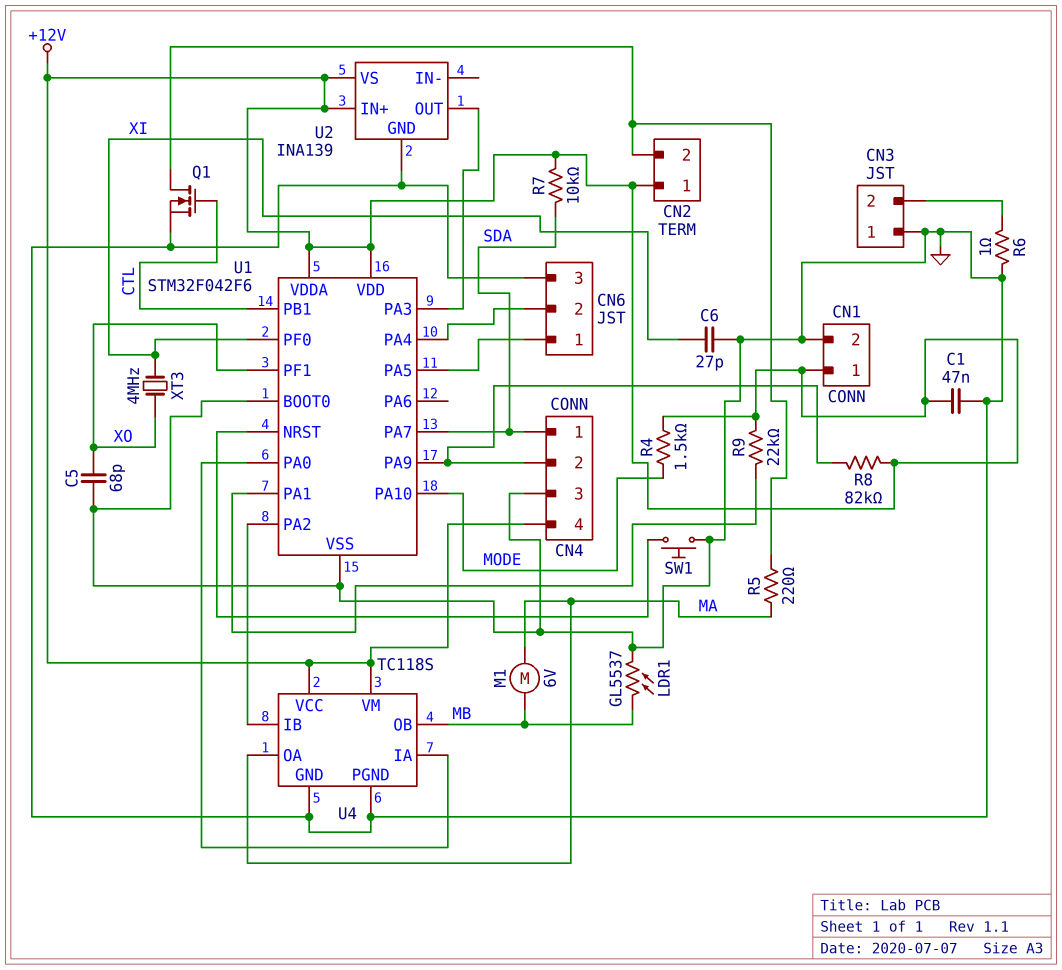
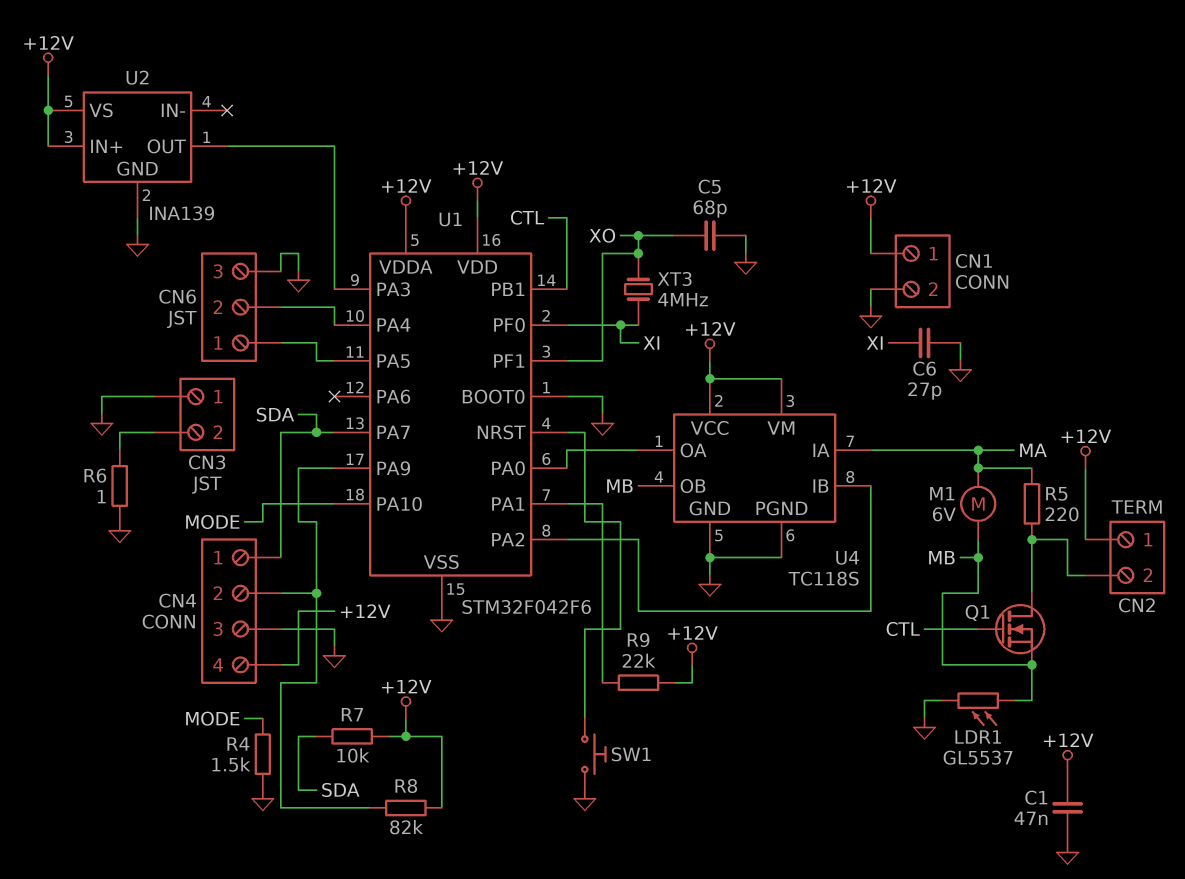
Q1: NMOS (G CTL, D CN2/2, S GND) -> NMOS (G CTL, D CN2/2, S MB)
R4: 1.5k (+12V, MODE) -> 1.5k (GND, MODE)
U4 pin IA: U1/PA0 -> MA
U4 pin OA: MA -> U1/PA0

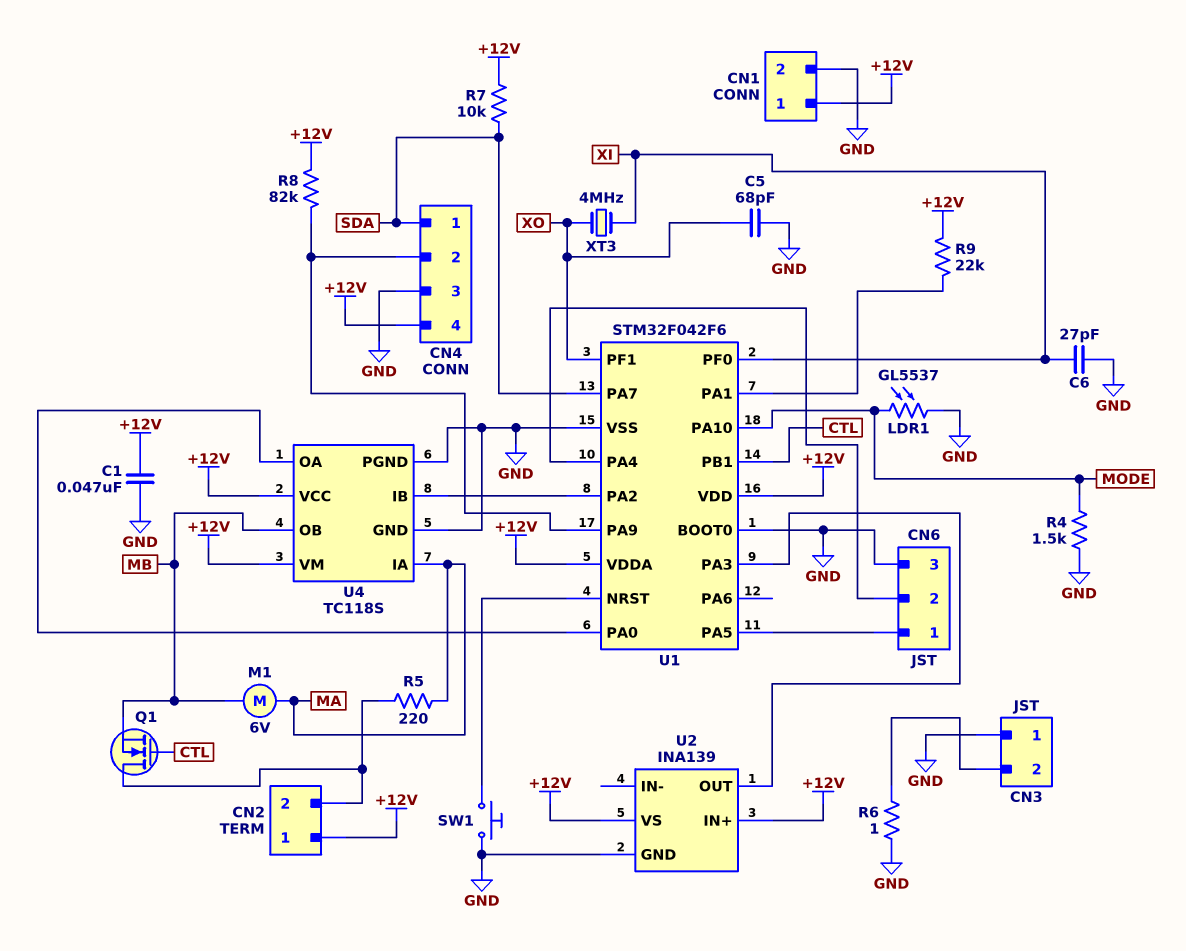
LDR1: GL5537 (GND, MB) -> GL5537 (GND, MODE)

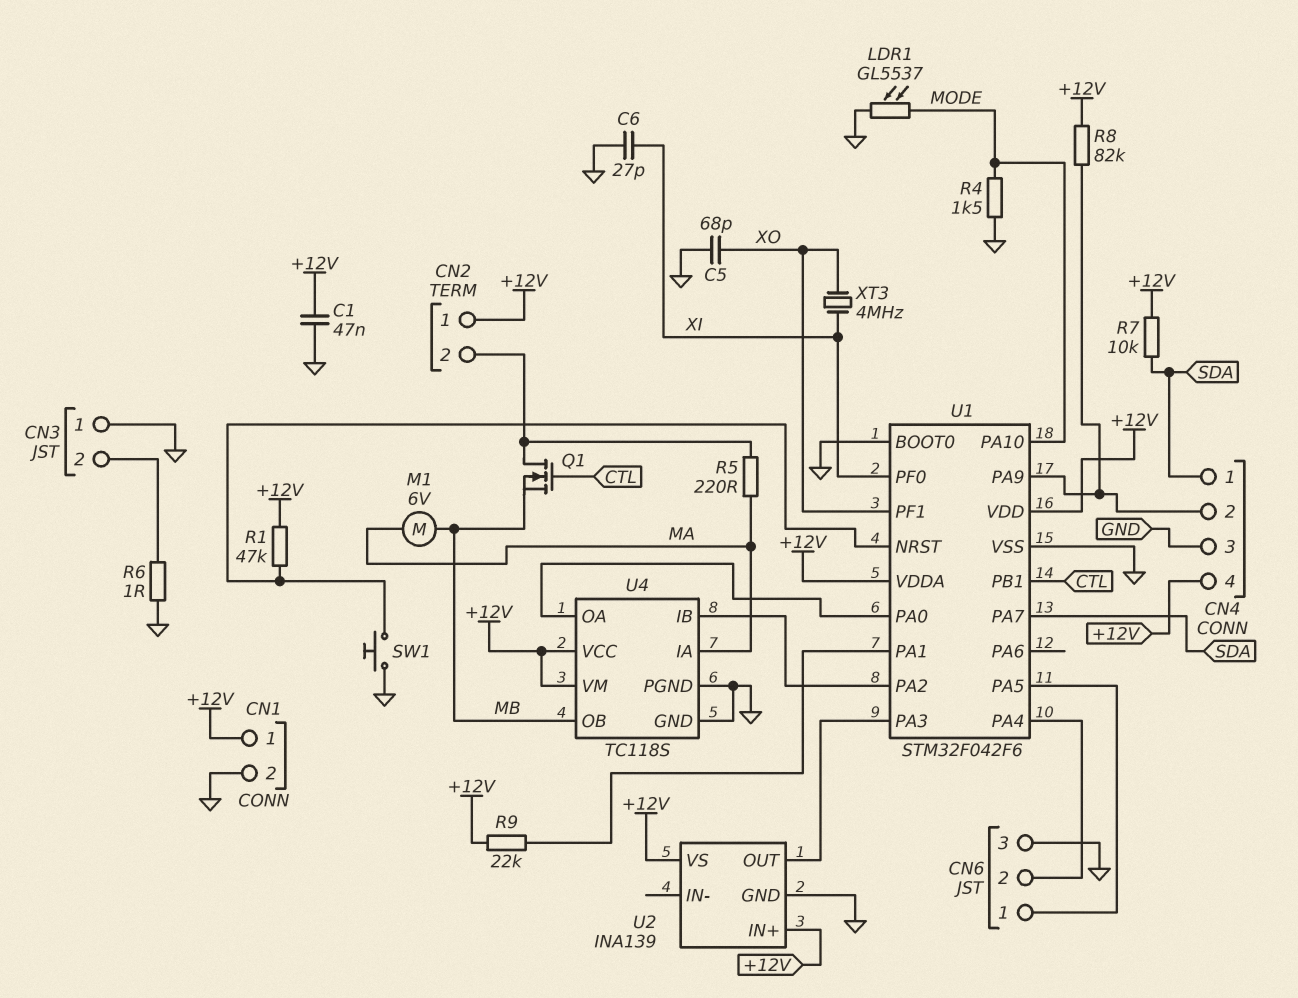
R1: none -> 47k (+12V, U1/NRST)

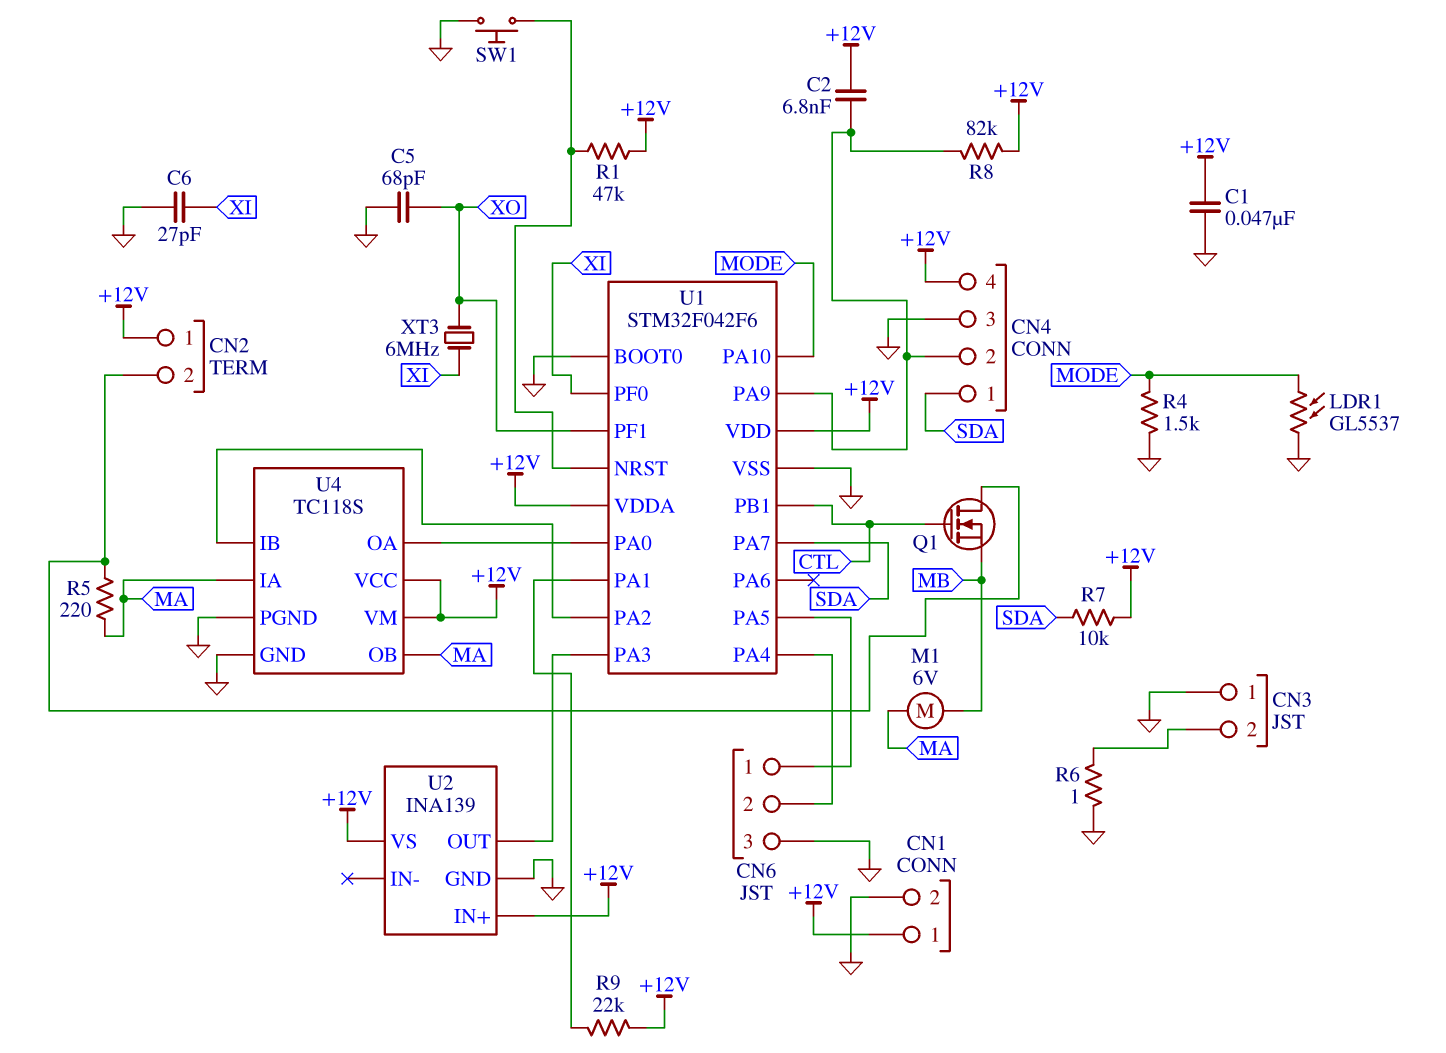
C2: none -> 6.8nF (+12V, CN4/2)
U4 pin OB: MB -> MA
XT3: 4MHz (XI, XO) -> 6MHz (XI, XO)

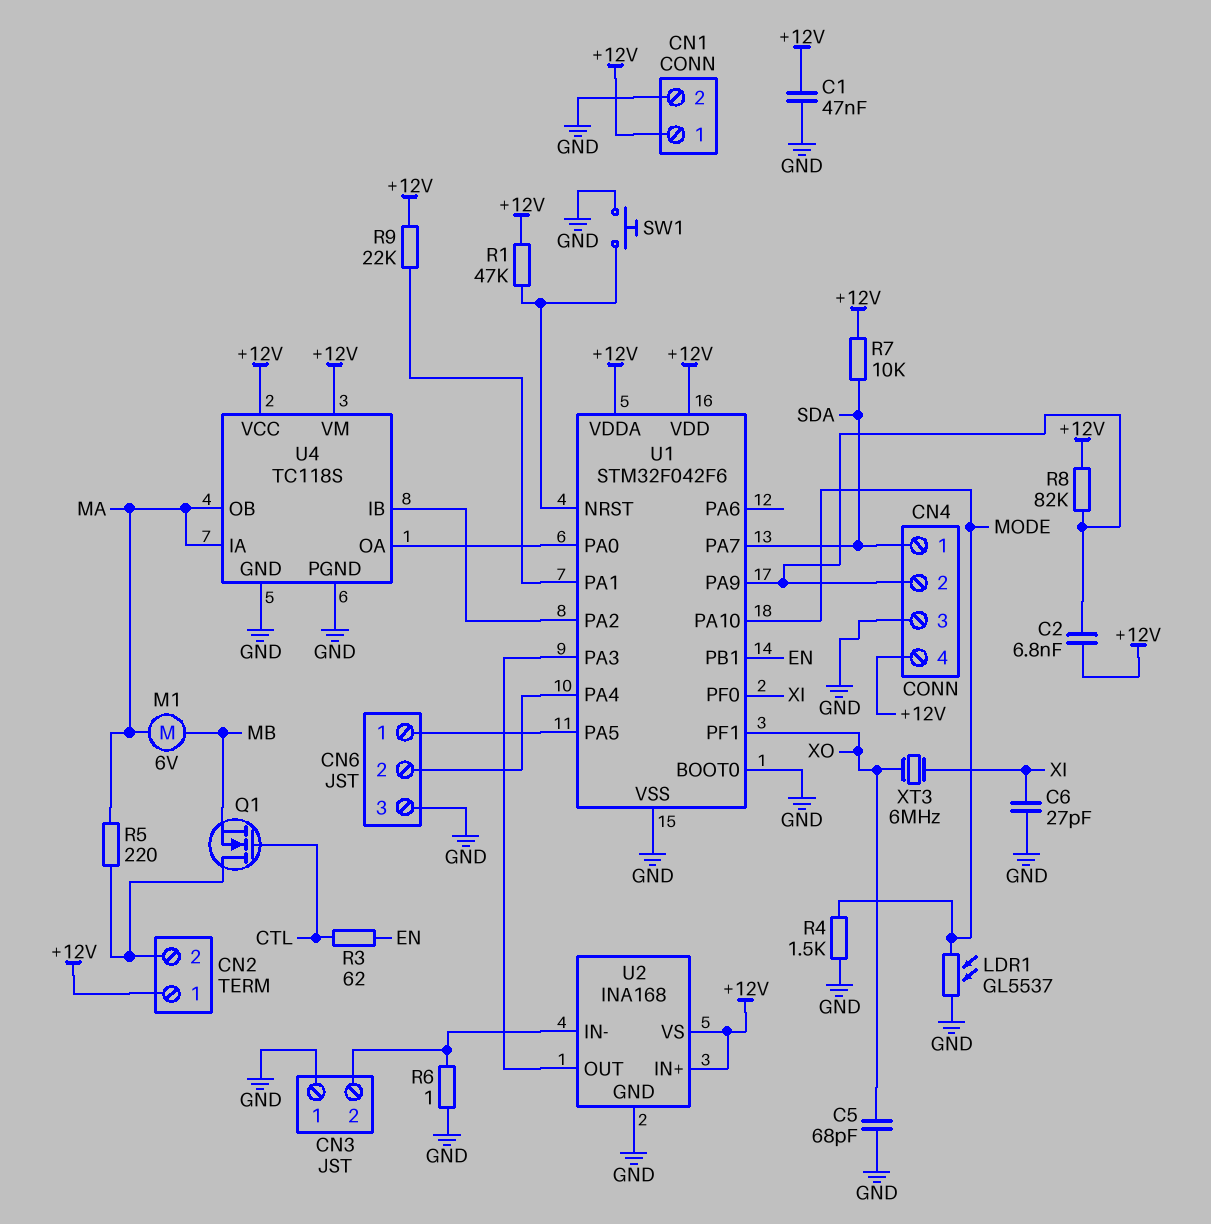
R3: none -> 62 (CTL, EN)
U1 pin PB1: CTL -> EN
U2: INA139 -> INA168
U2 pin IN-: none -> CN3/2

